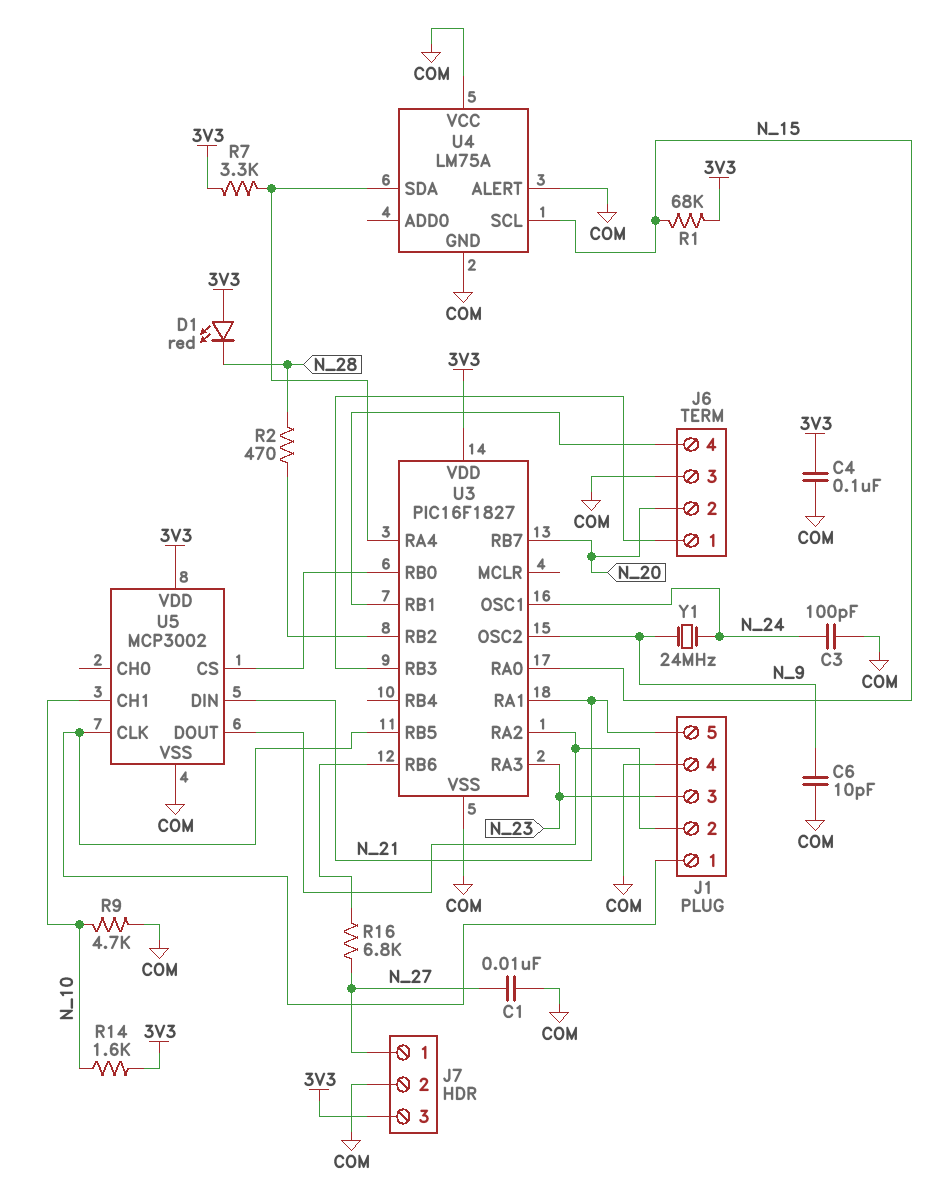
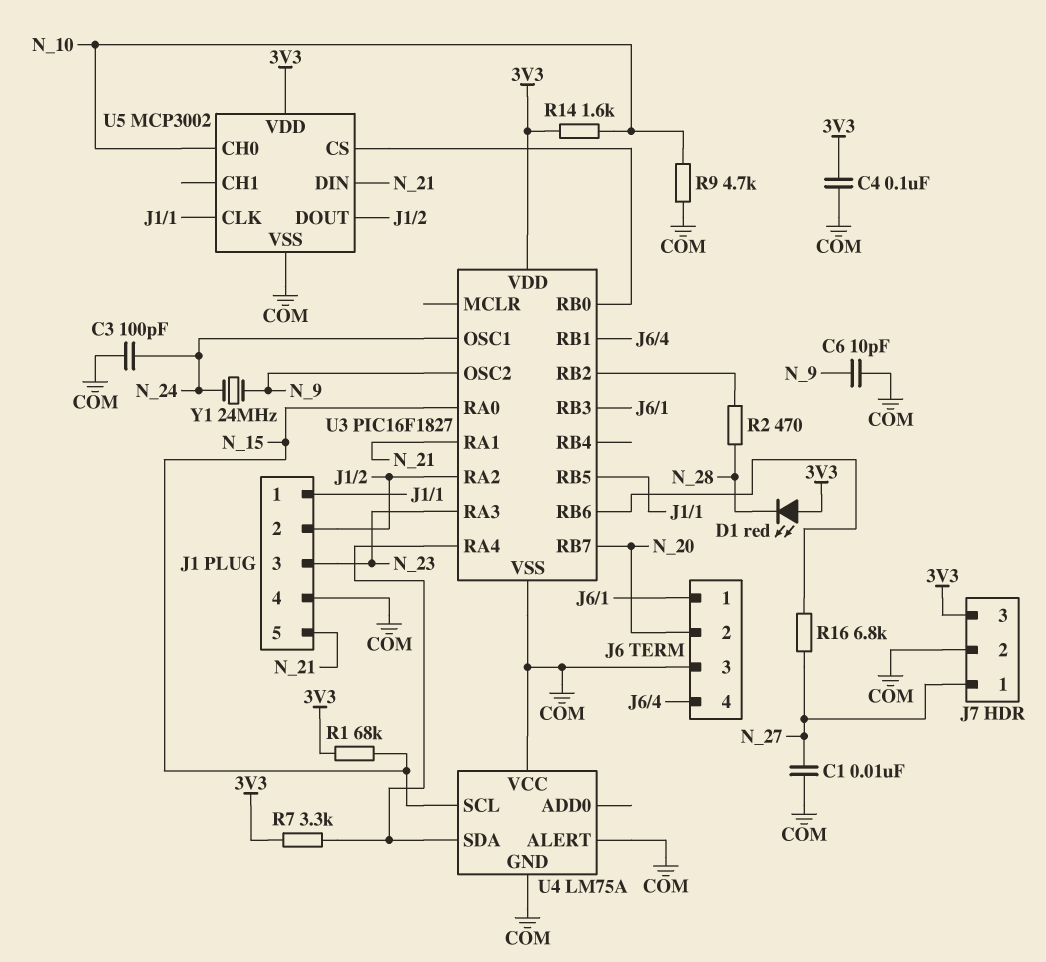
U5 pin CH0: none -> N_10
U5 pin CH1: N_10 -> none

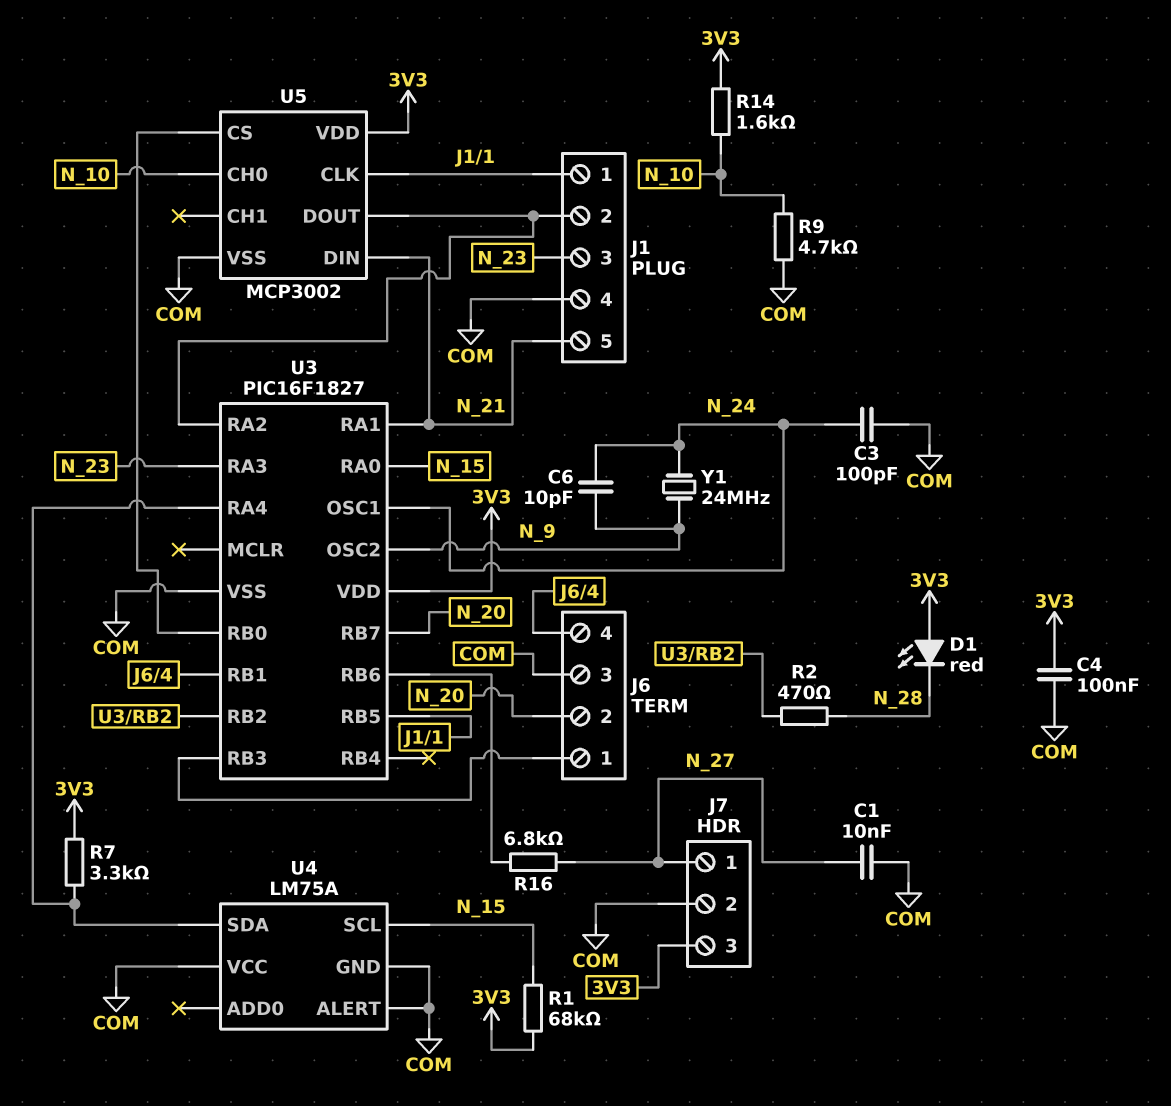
C6: 10pF (COM, N_9) -> 10pF (N_9, N_24)

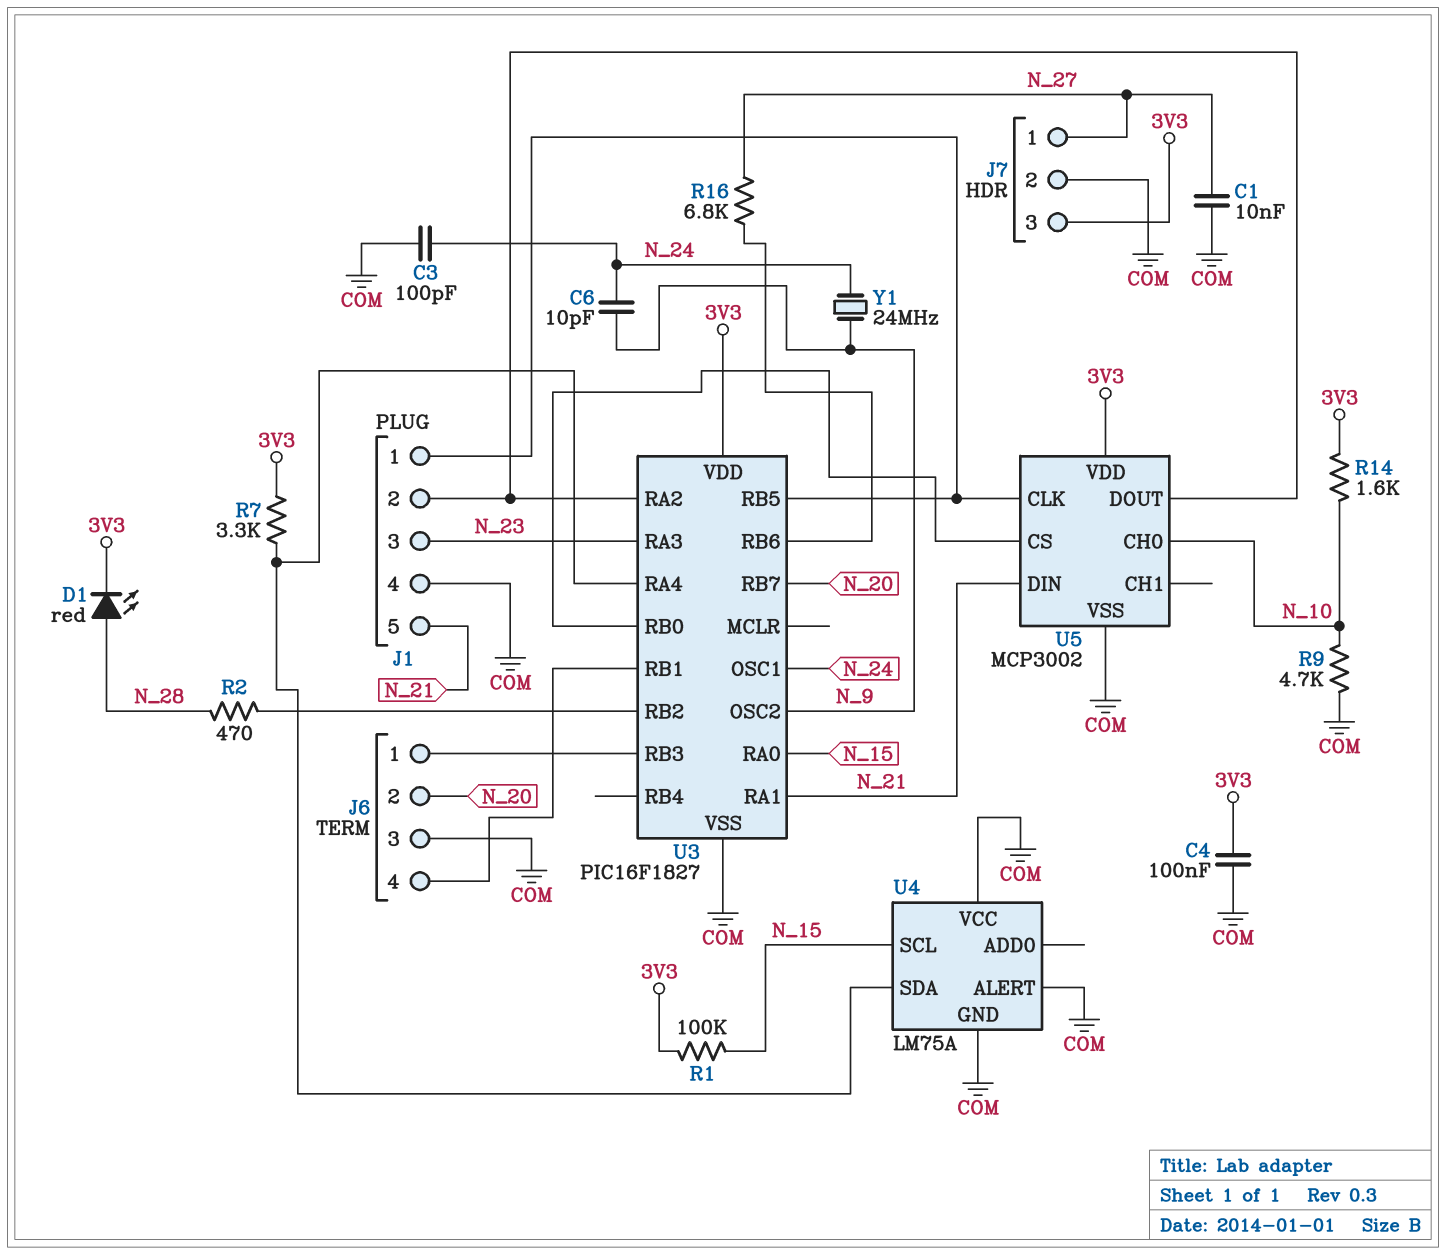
D1: LED red (A 3V3, K N_28) -> LED red (A N_28, K 3V3)
R1: 68k (3V3, N_15) -> 100k (3V3, N_15)

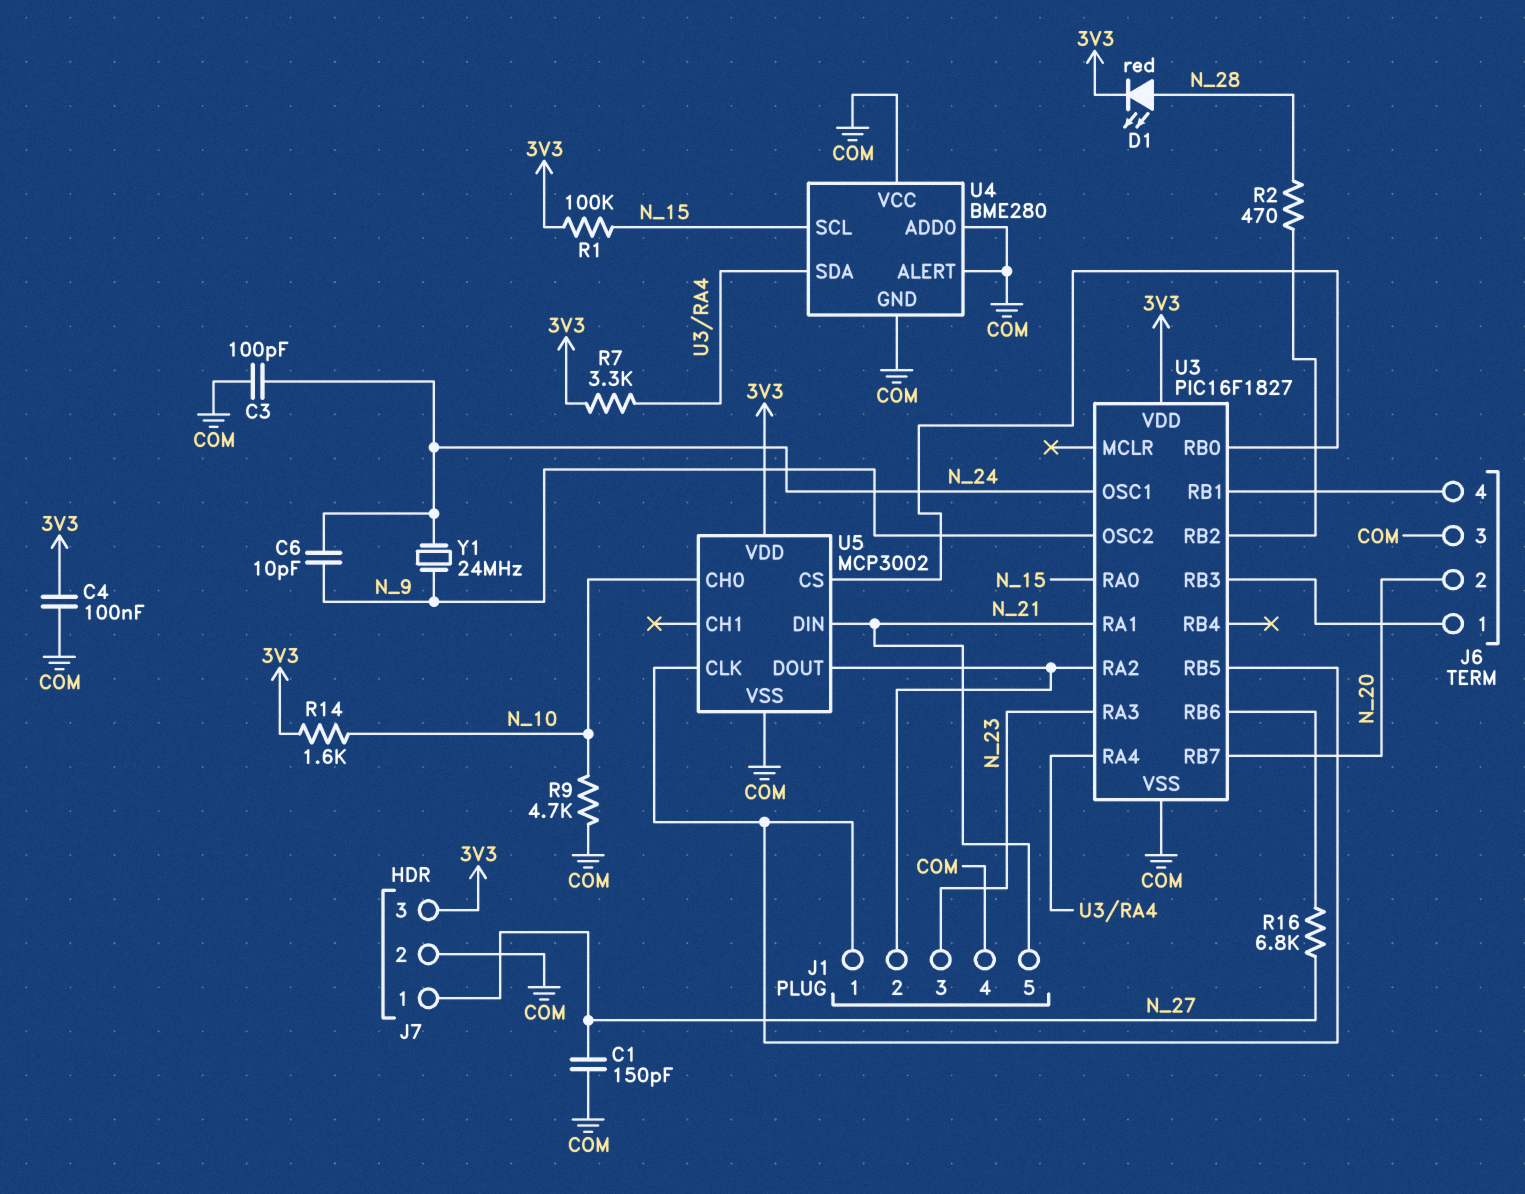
C1: 10nF (COM, N_27) -> 150pF (COM, N_27)
U4: LM75A -> BME280
U4 pin ADD0: none -> COM

